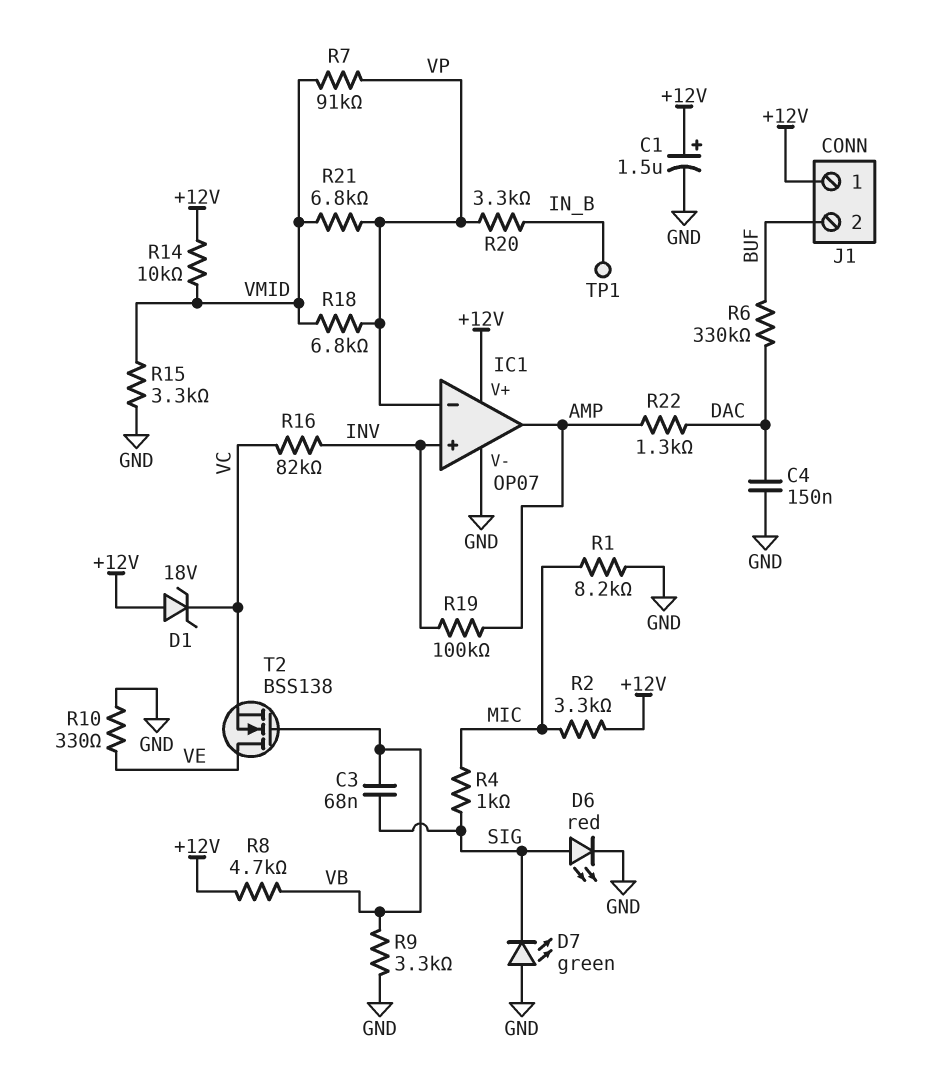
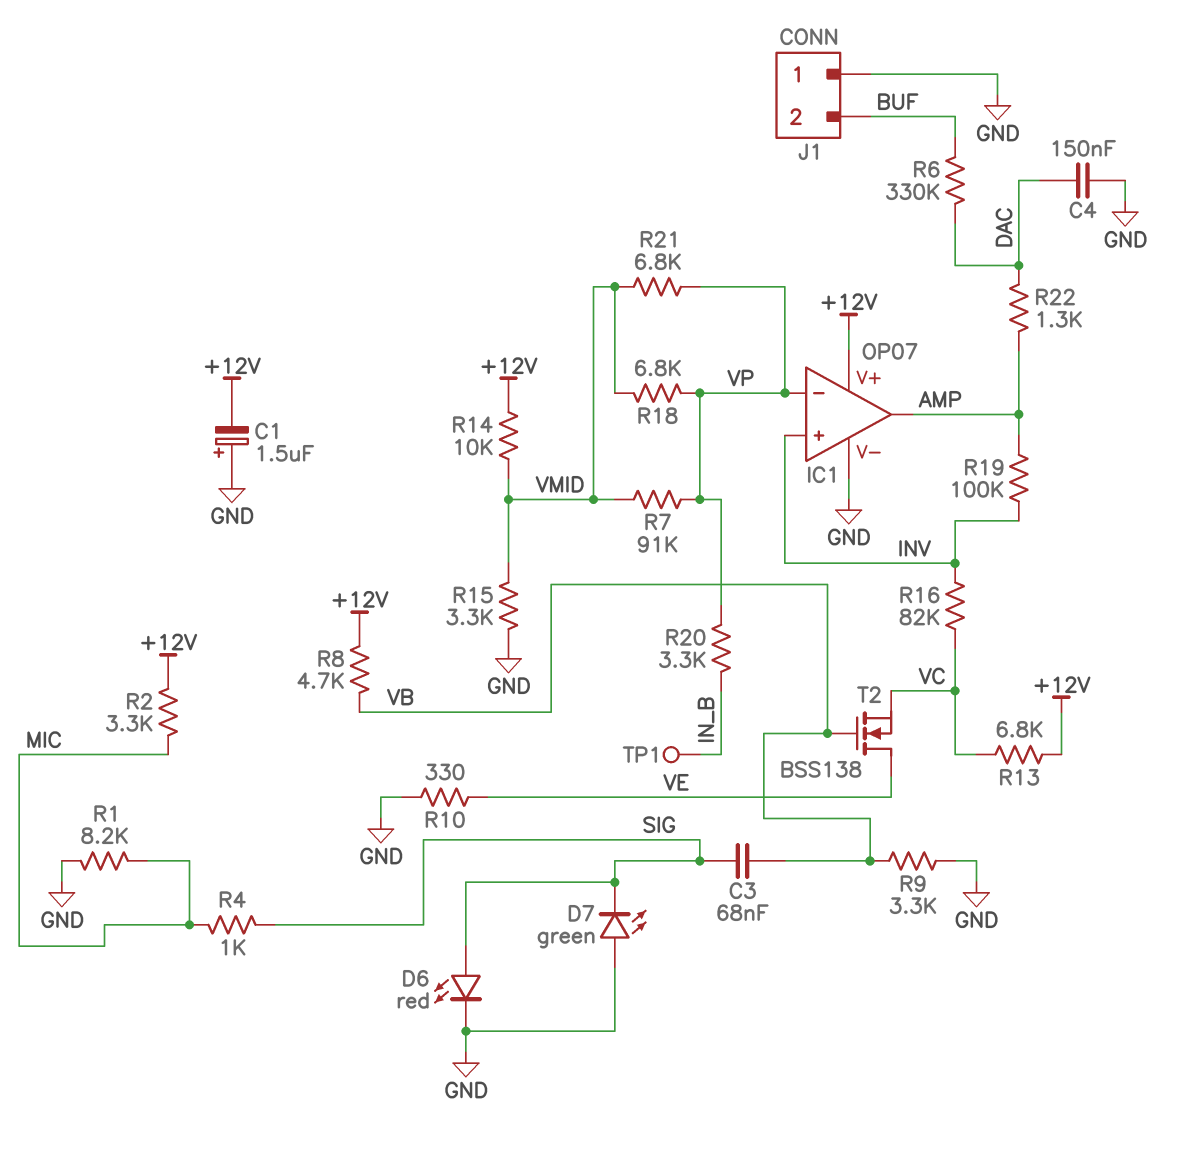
C1: 1.5uF (plus +12V, minus GND) -> 1.5uF (plus GND, minus +12V)
D1: zener 18V (A +12V, K VC) -> none
J1 pin 1: +12V -> GND
R13: none -> 6.8k (+12V, VC)

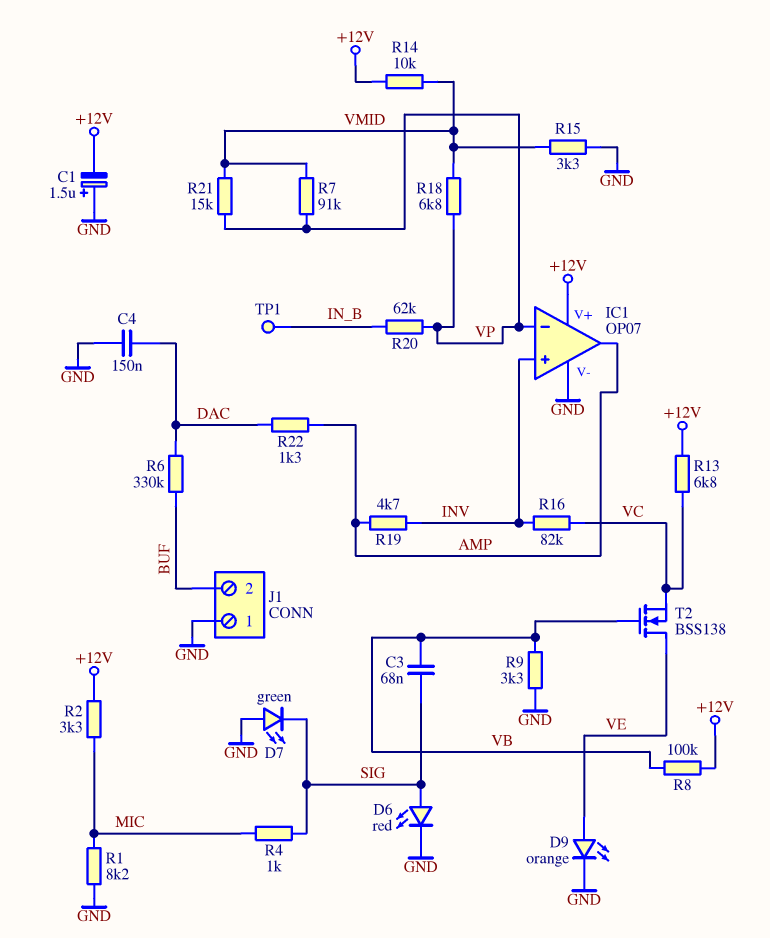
D9: none -> LED orange (A VE, K GND)
R8: 4.7k (+12V, VB) -> 100k (+12V, VB)
R10: 330 (GND, VE) -> none
R19: 100k (AMP, INV) -> 4.7k (AMP, INV)
R20: 3.3k (IN_B, VP) -> 62k (IN_B, VP)
R21: 6.8k (VMID, VP) -> 15k (VMID, VP)

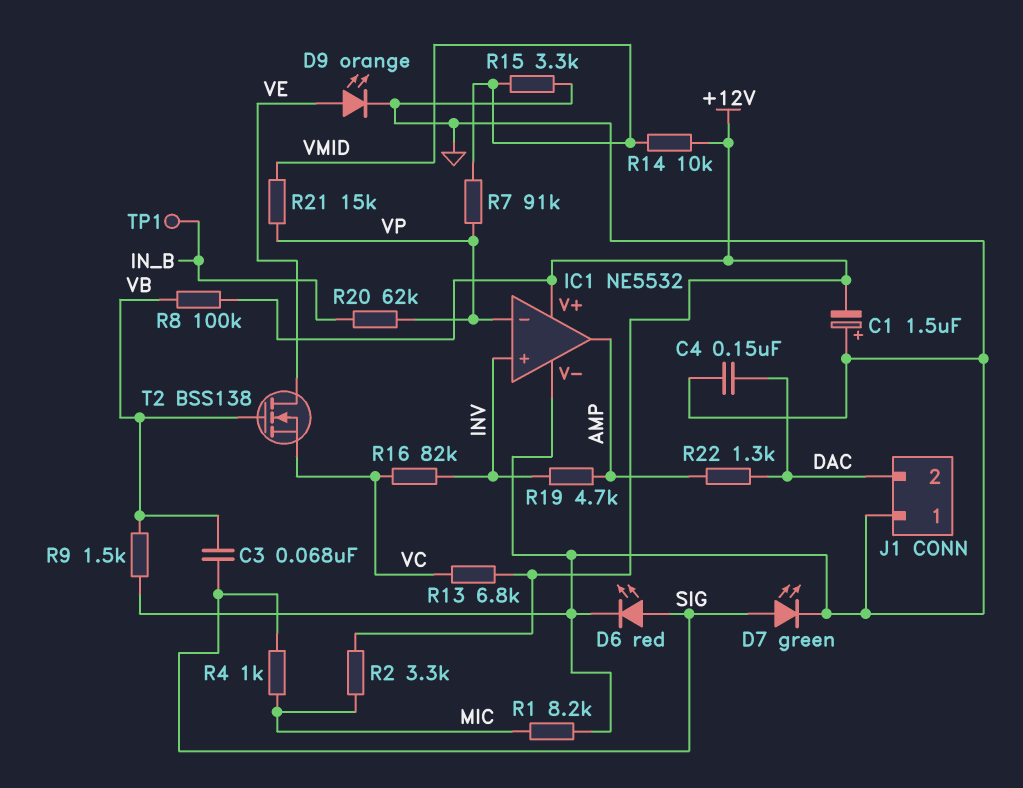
D7: LED green (A GND, K SIG) -> LED green (A SIG, K GND)
IC1: OP07 -> NE5532
J1 pin 2: BUF -> DAC
R6: 330k (BUF, DAC) -> none
R9: 3.3k (GND, VB) -> 1.5k (GND, VB)
R18: 6.8k (VMID, VP) -> none

